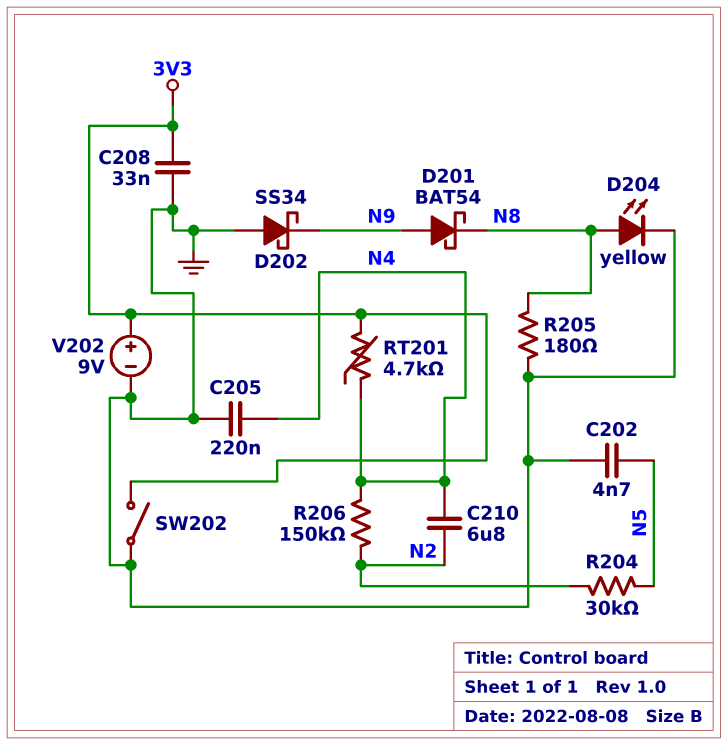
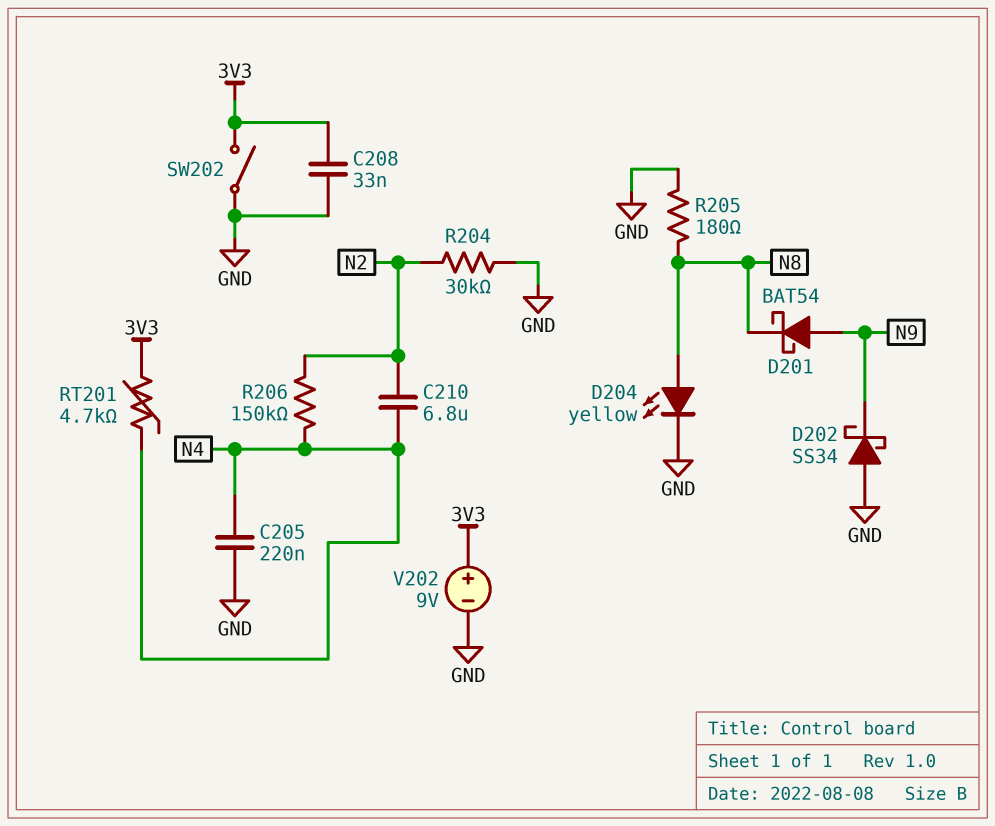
C202: 4.7nF (GND, N5) -> none
R204: 30k (N2, N5) -> 30k (GND, N2)

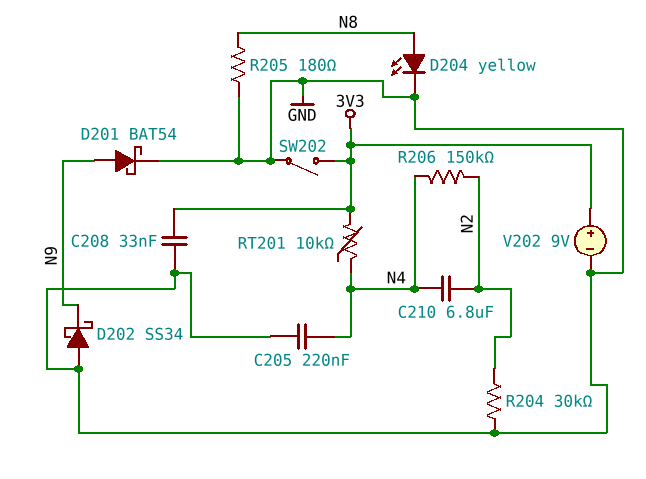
D201: schottky BAT54 (A N9, K N8) -> schottky BAT54 (A N9, K GND)
RT201: 4.7k (3V3, N4) -> 10k (3V3, N4)

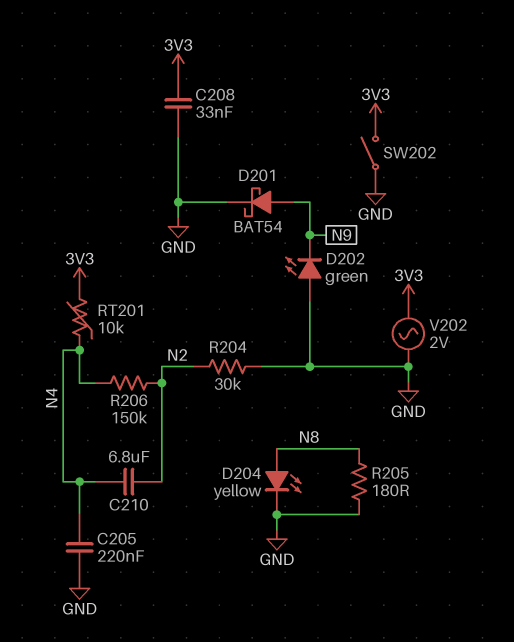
D202: schottky SS34 (A GND, K N9) -> LED green (A GND, K N9)
V202: 9V (plus 3V3, minus GND) -> AC 2V (3V3, GND)

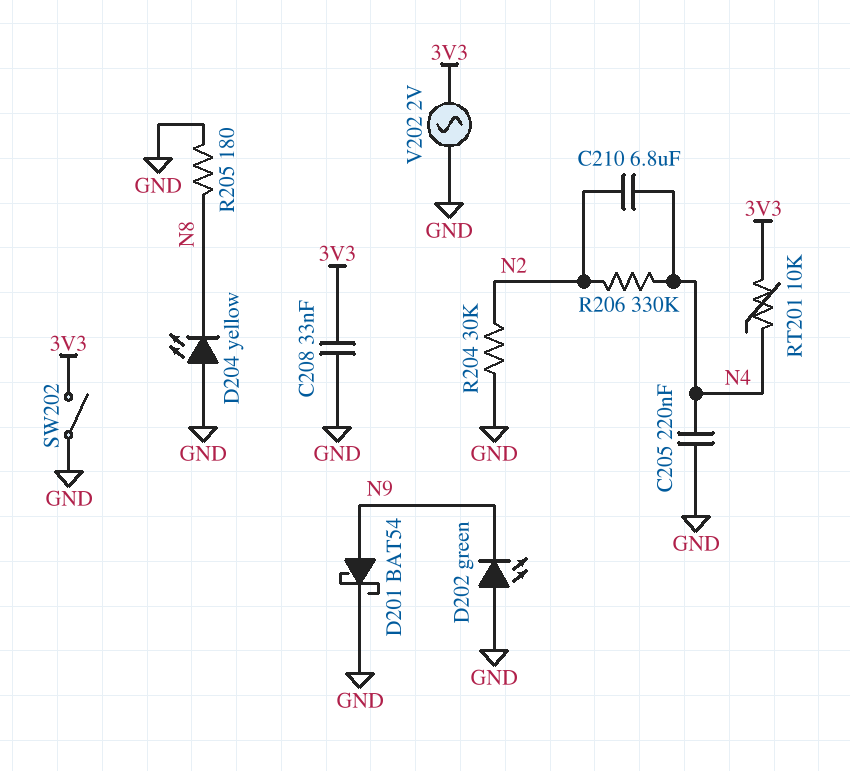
D204: LED yellow (A N8, K GND) -> LED yellow (A GND, K N8)
R206: 150k (N2, N4) -> 330k (N2, N4)

